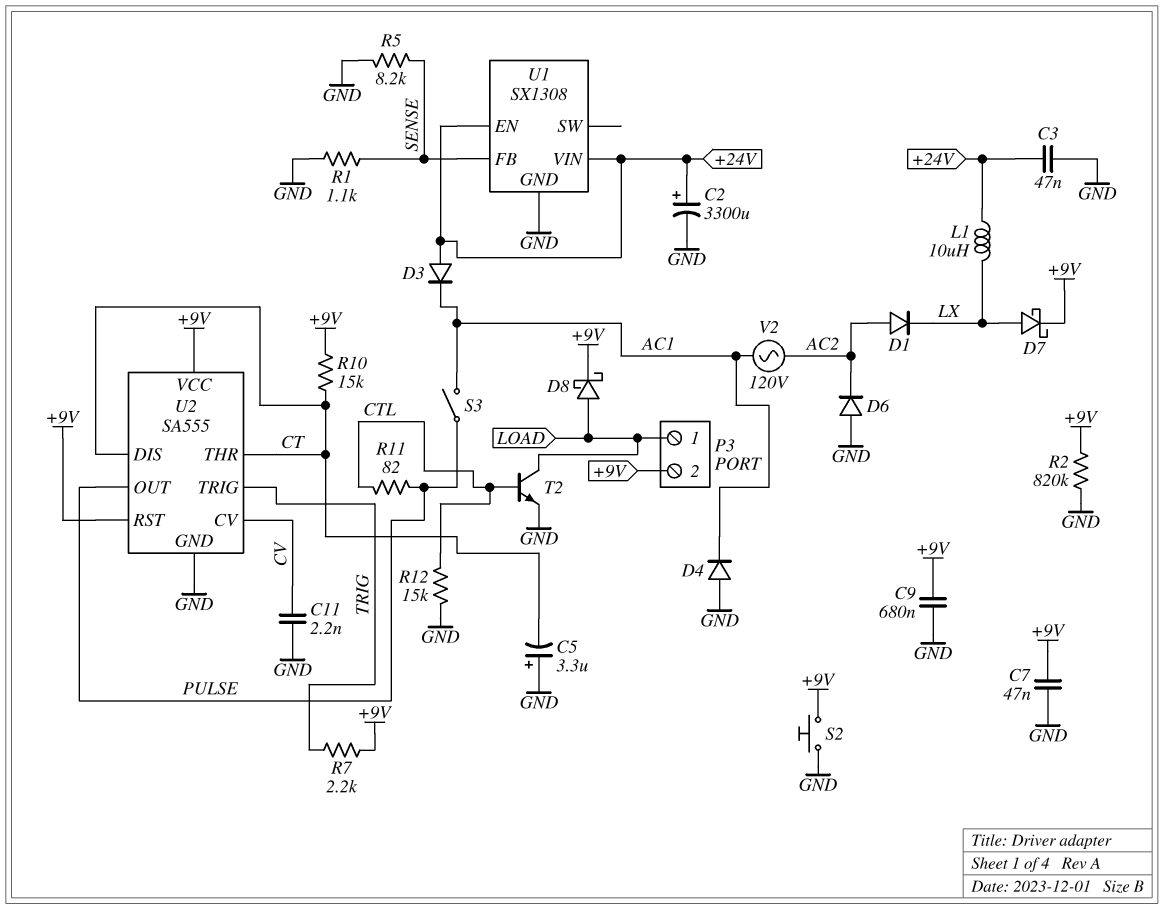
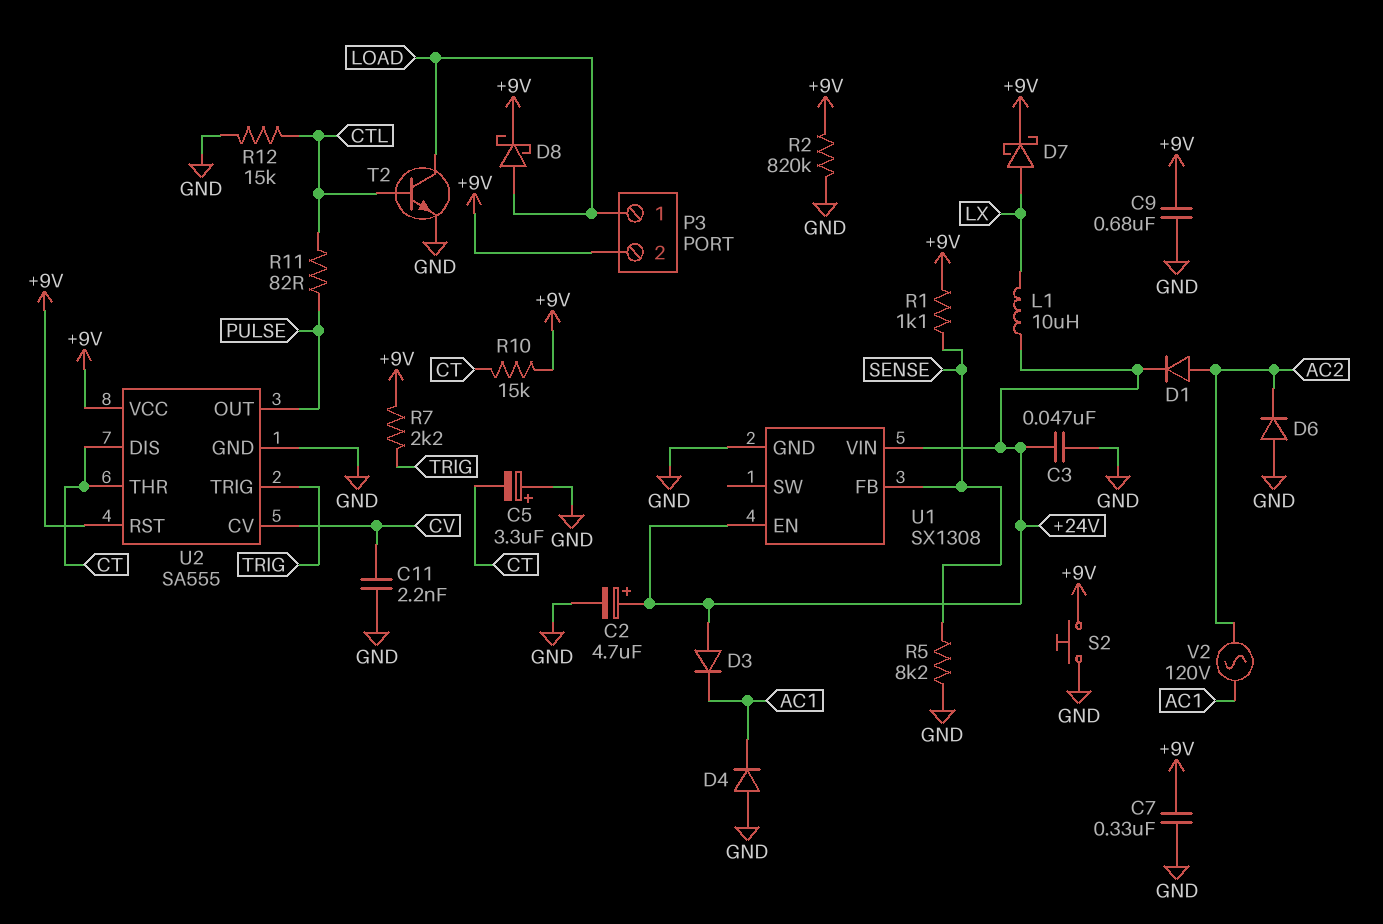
C2: 3300uF (plus +24V, minus GND) -> 4.7uF (plus +24V, minus GND)
C7: 47nF (+9V, GND) -> 330nF (+9V, GND)
D1: diode (A AC2, K LX) -> diode (A AC2, K +24V)
R1: 1.1k (GND, SENSE) -> 1.1k (+9V, SENSE)
S3: switch (AC1, PULSE) -> none

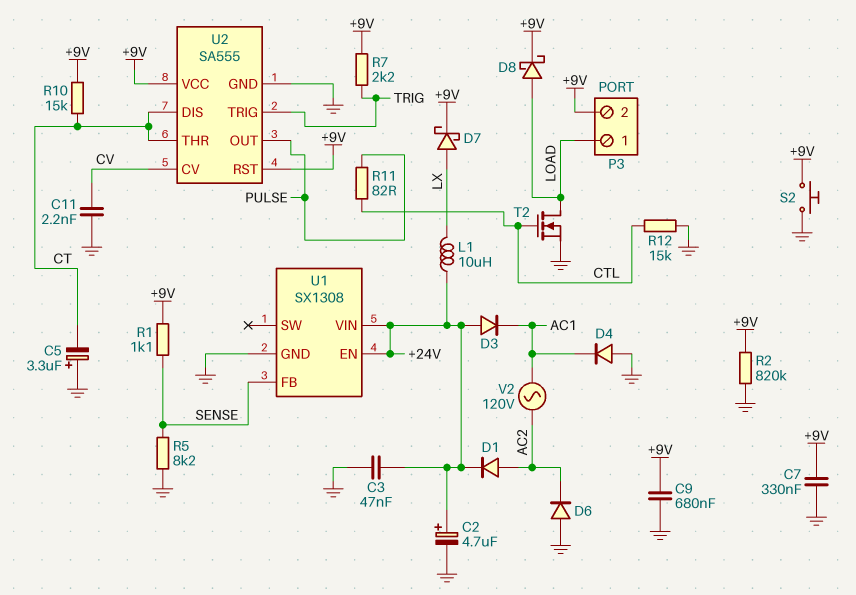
T2: NPN (B CTL, C LOAD, E GND) -> NMOS (G CTL, D LOAD, S GND)

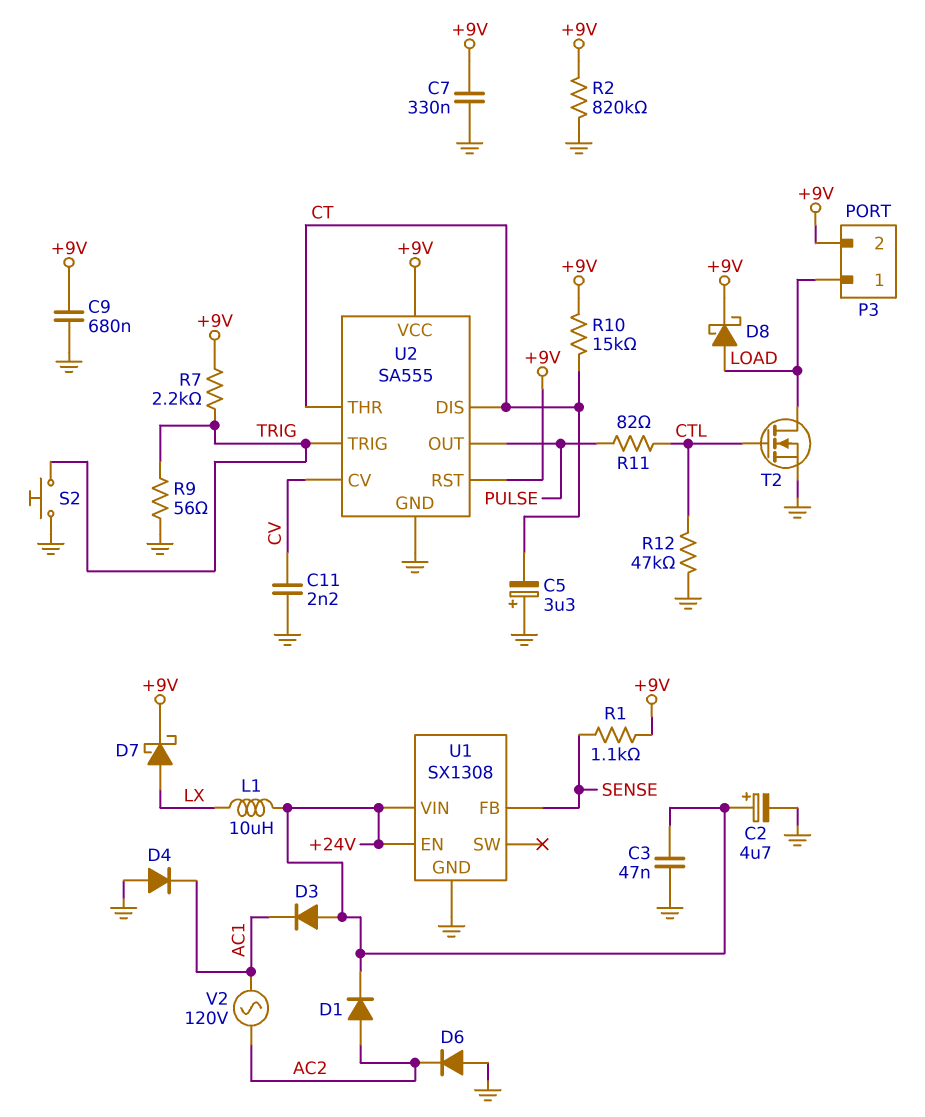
R5: 8.2k (GND, SENSE) -> none
R9: none -> 56 (GND, TRIG)
R12: 15k (CTL, GND) -> 47k (CTL, GND)
S2: button (+9V, GND) -> button (GND, TRIG)

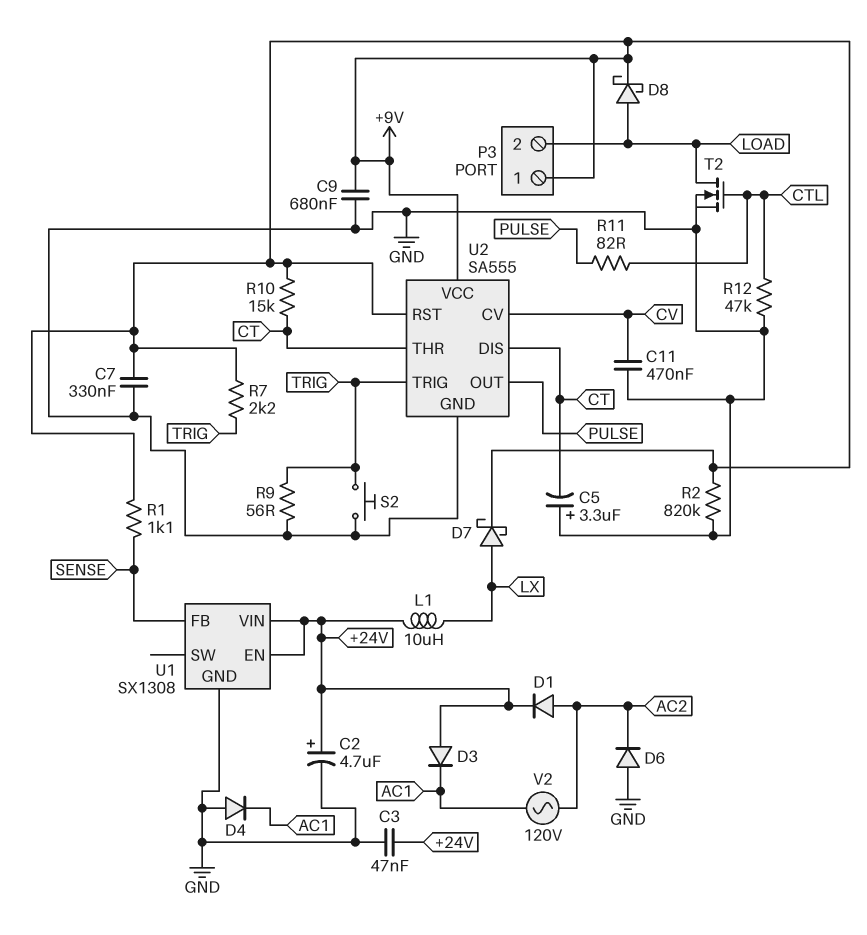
C11: 2.2nF (CV, GND) -> 470nF (CV, GND)
P3 pin 1: LOAD -> +9V
P3 pin 2: +9V -> LOAD

